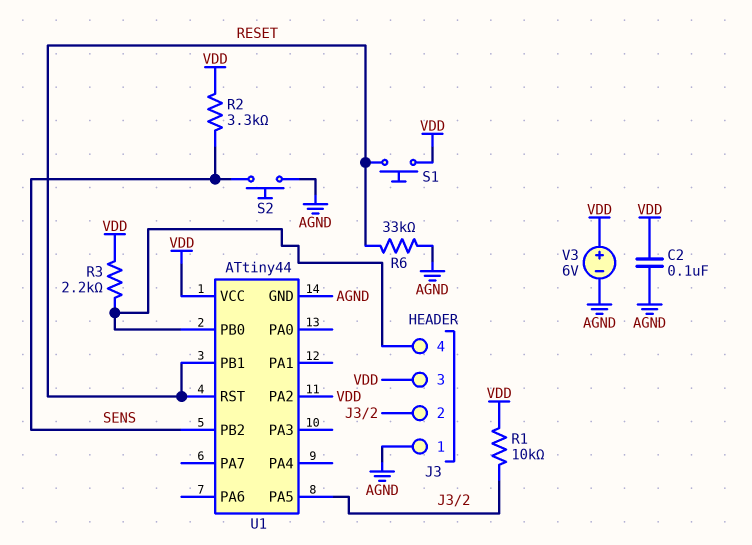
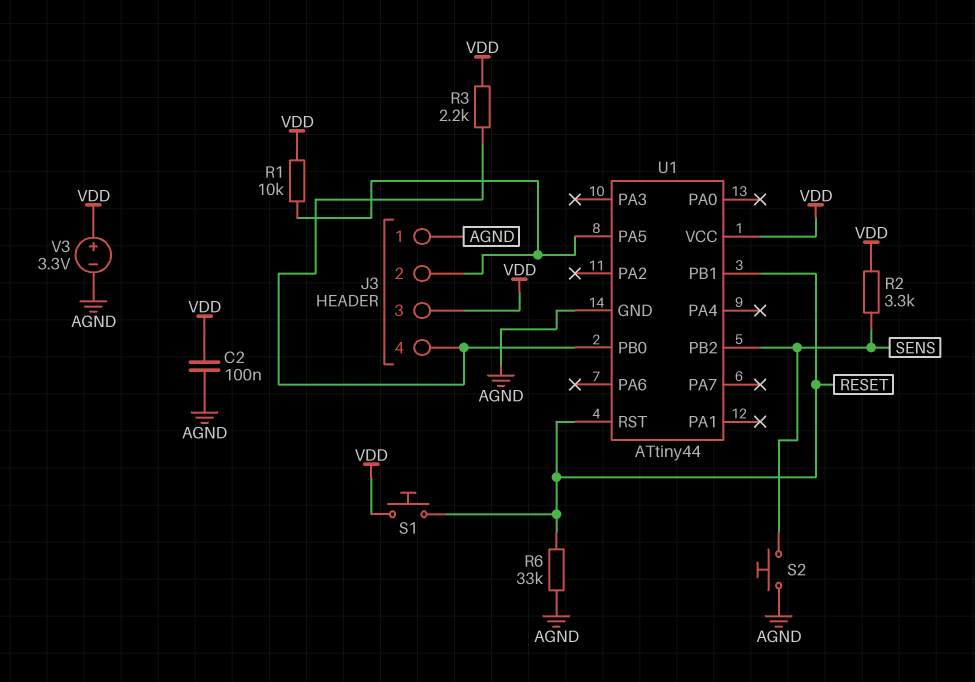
U1 pin PA2: VDD -> none
V3: 6V (plus VDD, minus AGND) -> 3.3V (plus VDD, minus AGND)

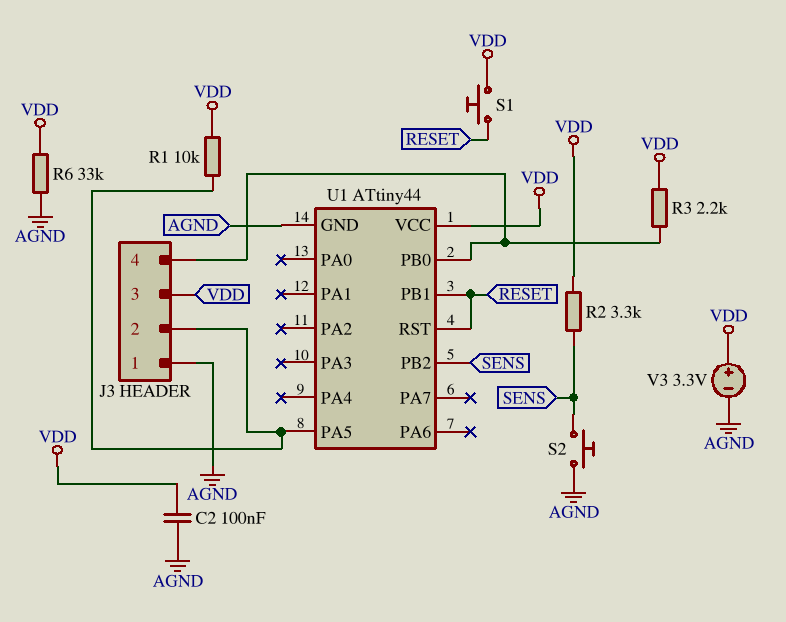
R6: 33k (AGND, RESET) -> 33k (AGND, VDD)

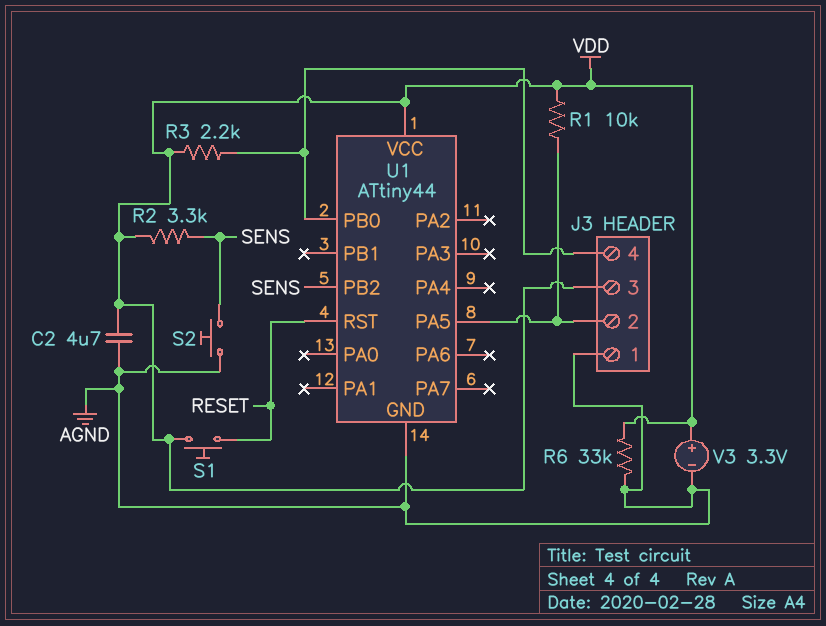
C2: 100nF (AGND, VDD) -> 4.7uF (AGND, VDD)
U1 pin PB1: RESET -> none

